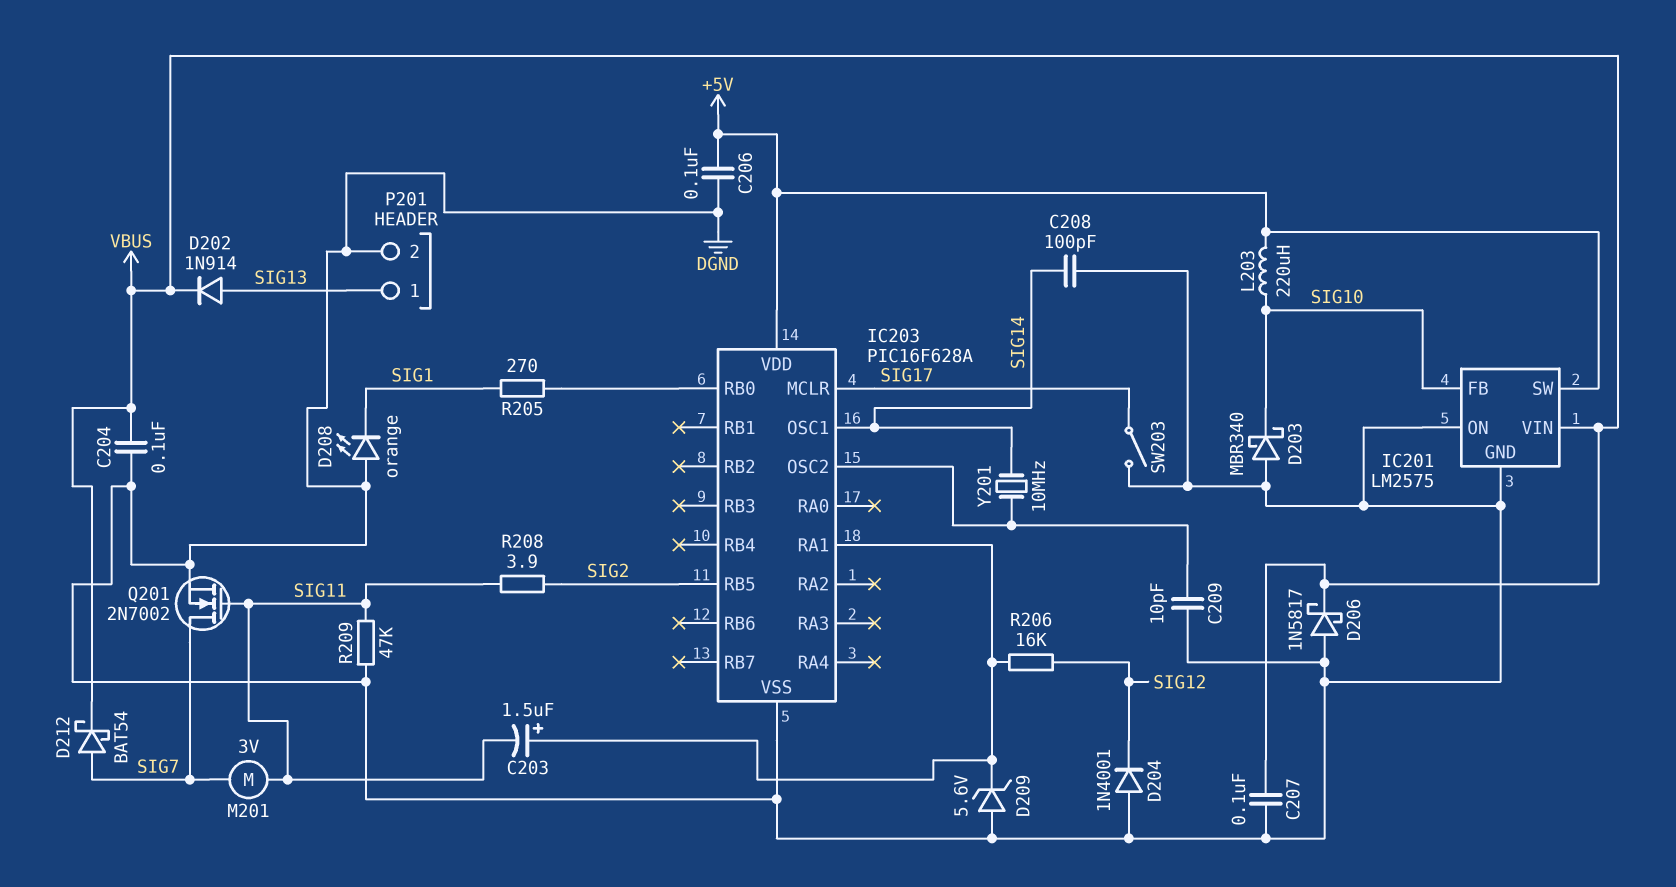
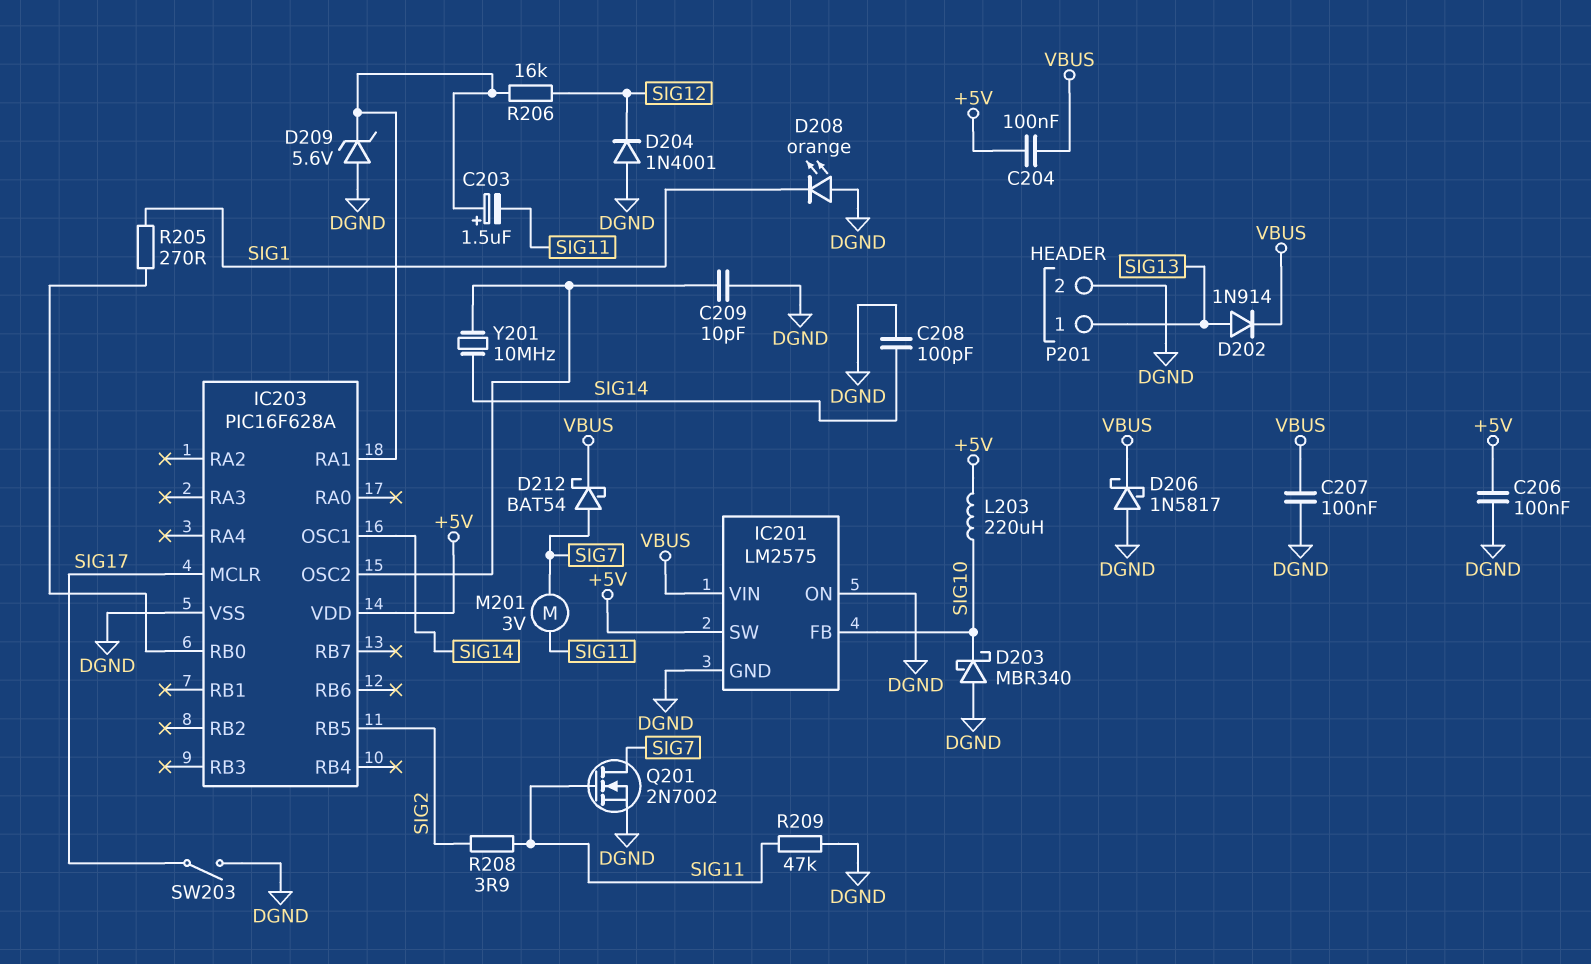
C204: 100nF (DGND, VBUS) -> 100nF (+5V, VBUS)

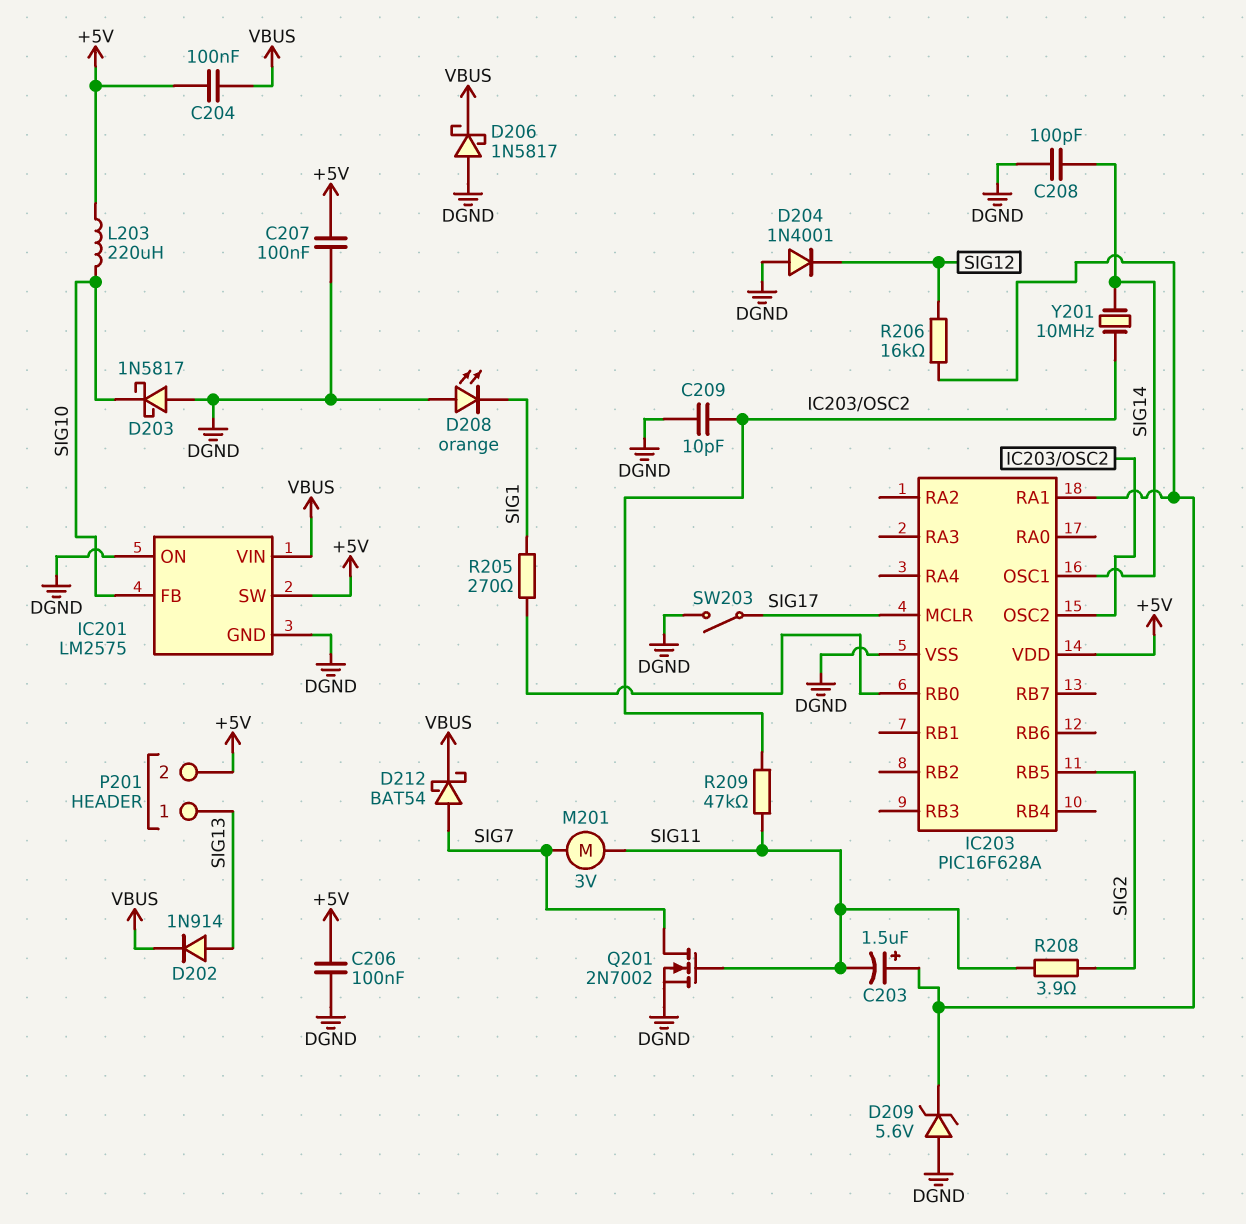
C207: 100nF (DGND, VBUS) -> 100nF (+5V, DGND)
D203: schottky MBR340 (A DGND, K SIG10) -> schottky 1N5817 (A DGND, K SIG10)
P201 pin 2: DGND -> +5V
R209: 47k (DGND, SIG11) -> 47k (IC203/OSC2, SIG11)

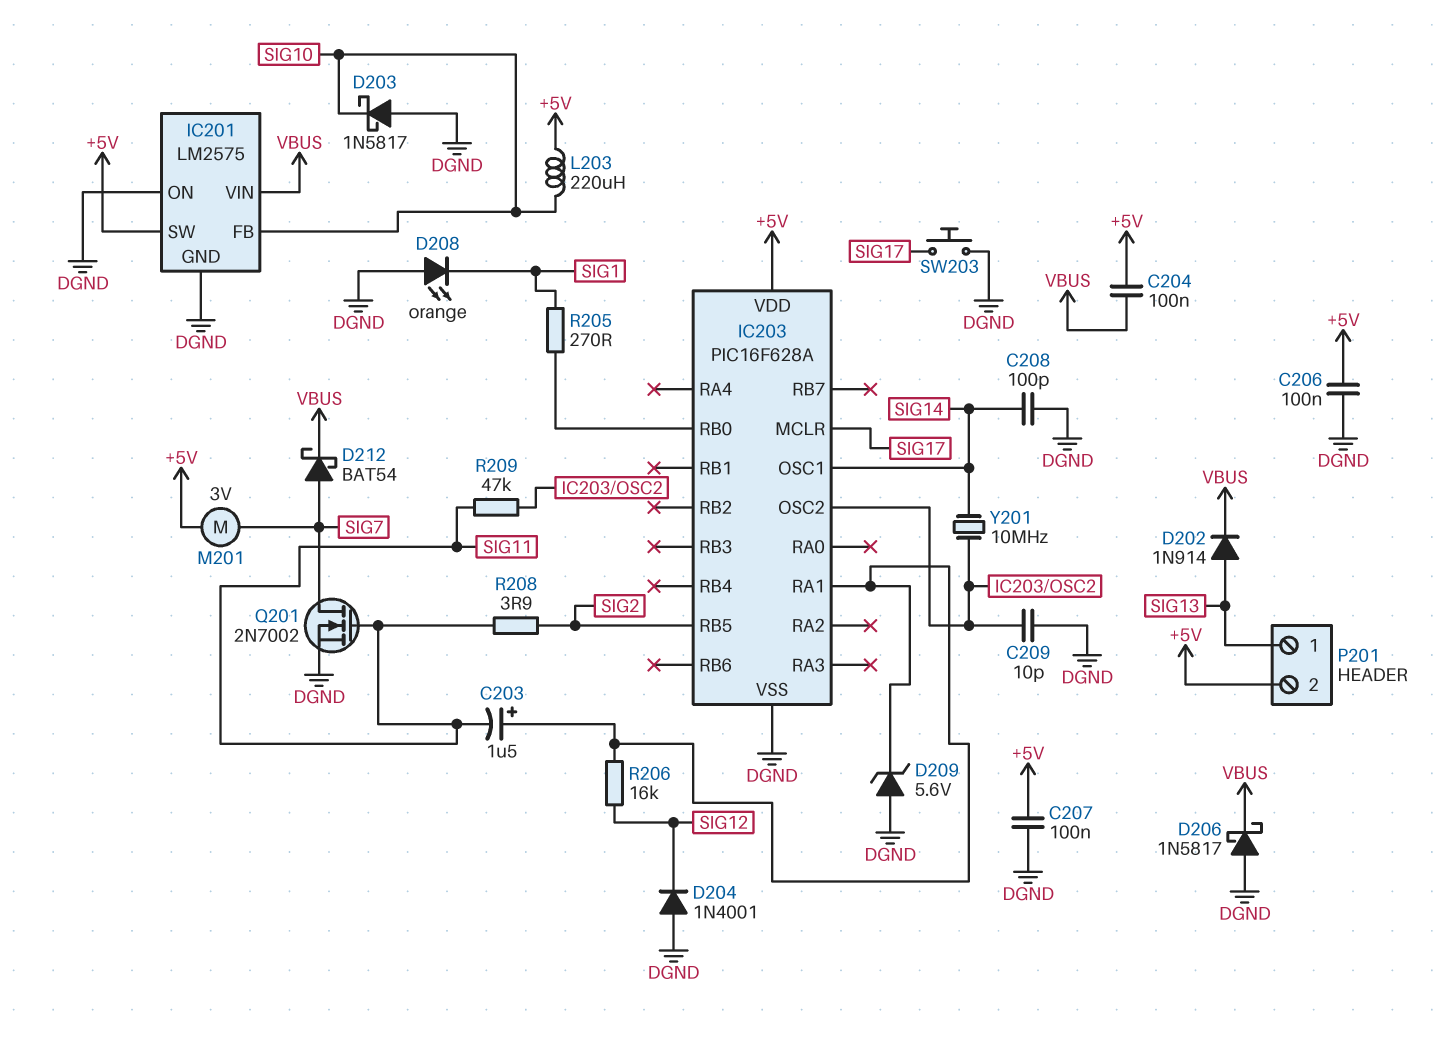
M201: motor 3V (SIG7, SIG11) -> motor 3V (+5V, SIG7)
SW203: switch (DGND, SIG17) -> button (DGND, SIG17)

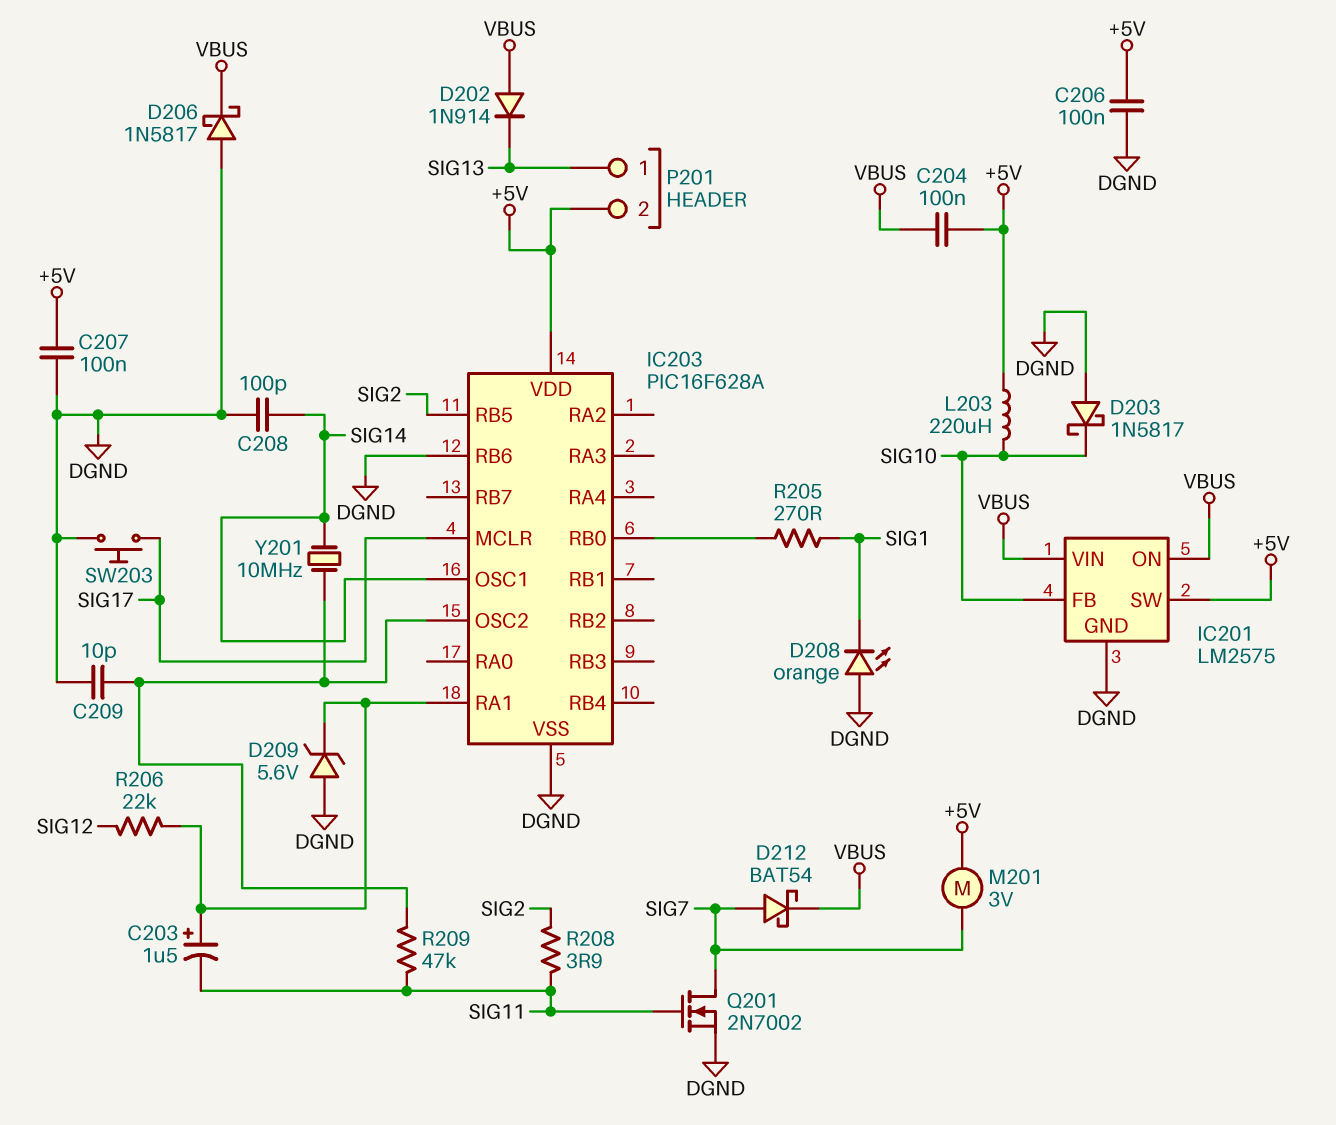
D202: diode 1N914 (A SIG13, K VBUS) -> diode 1N914 (A VBUS, K SIG13)
D204: diode 1N4001 (A DGND, K SIG12) -> none
IC201 pin ON: DGND -> VBUS
IC203 pin RB6: none -> DGND
R206: 16k (IC203/RA1, SIG12) -> 22k (IC203/RA1, SIG12)

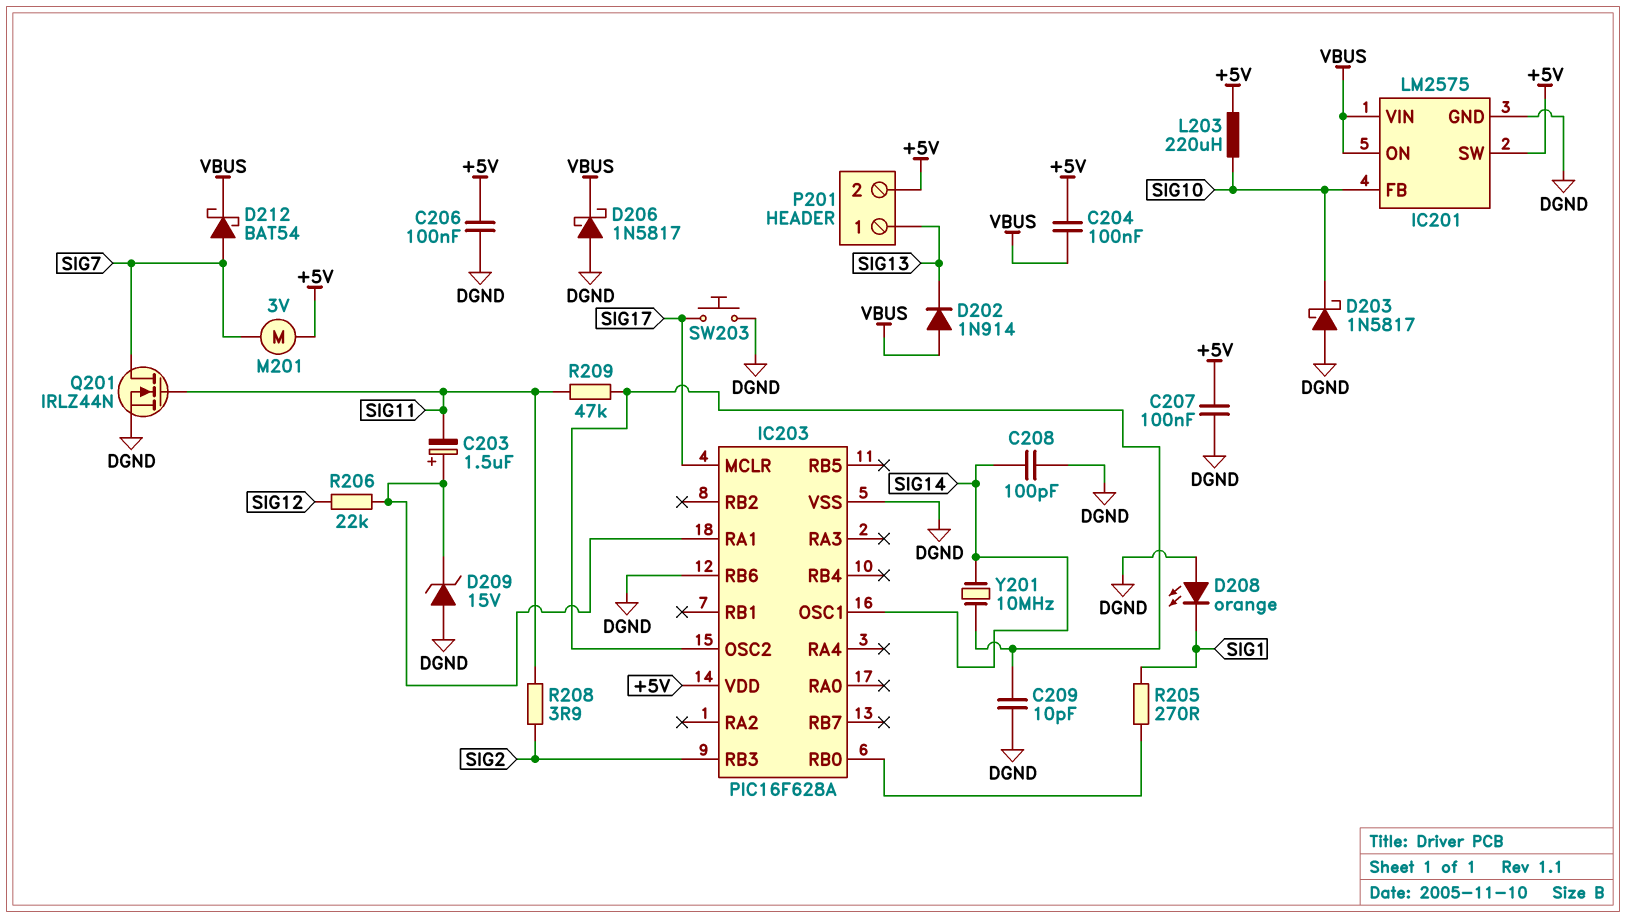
D209: zener 5.6V (A DGND, K IC203/RA1) -> zener 15V (A DGND, K IC203/RA1)
IC203 pin RB3: none -> SIG2
IC203 pin RB5: SIG2 -> none
Q201: NMOS 2N7002 (G SIG11, D SIG7, S DGND) -> NMOS IRLZ44N (G SIG11, D SIG7, S DGND)

